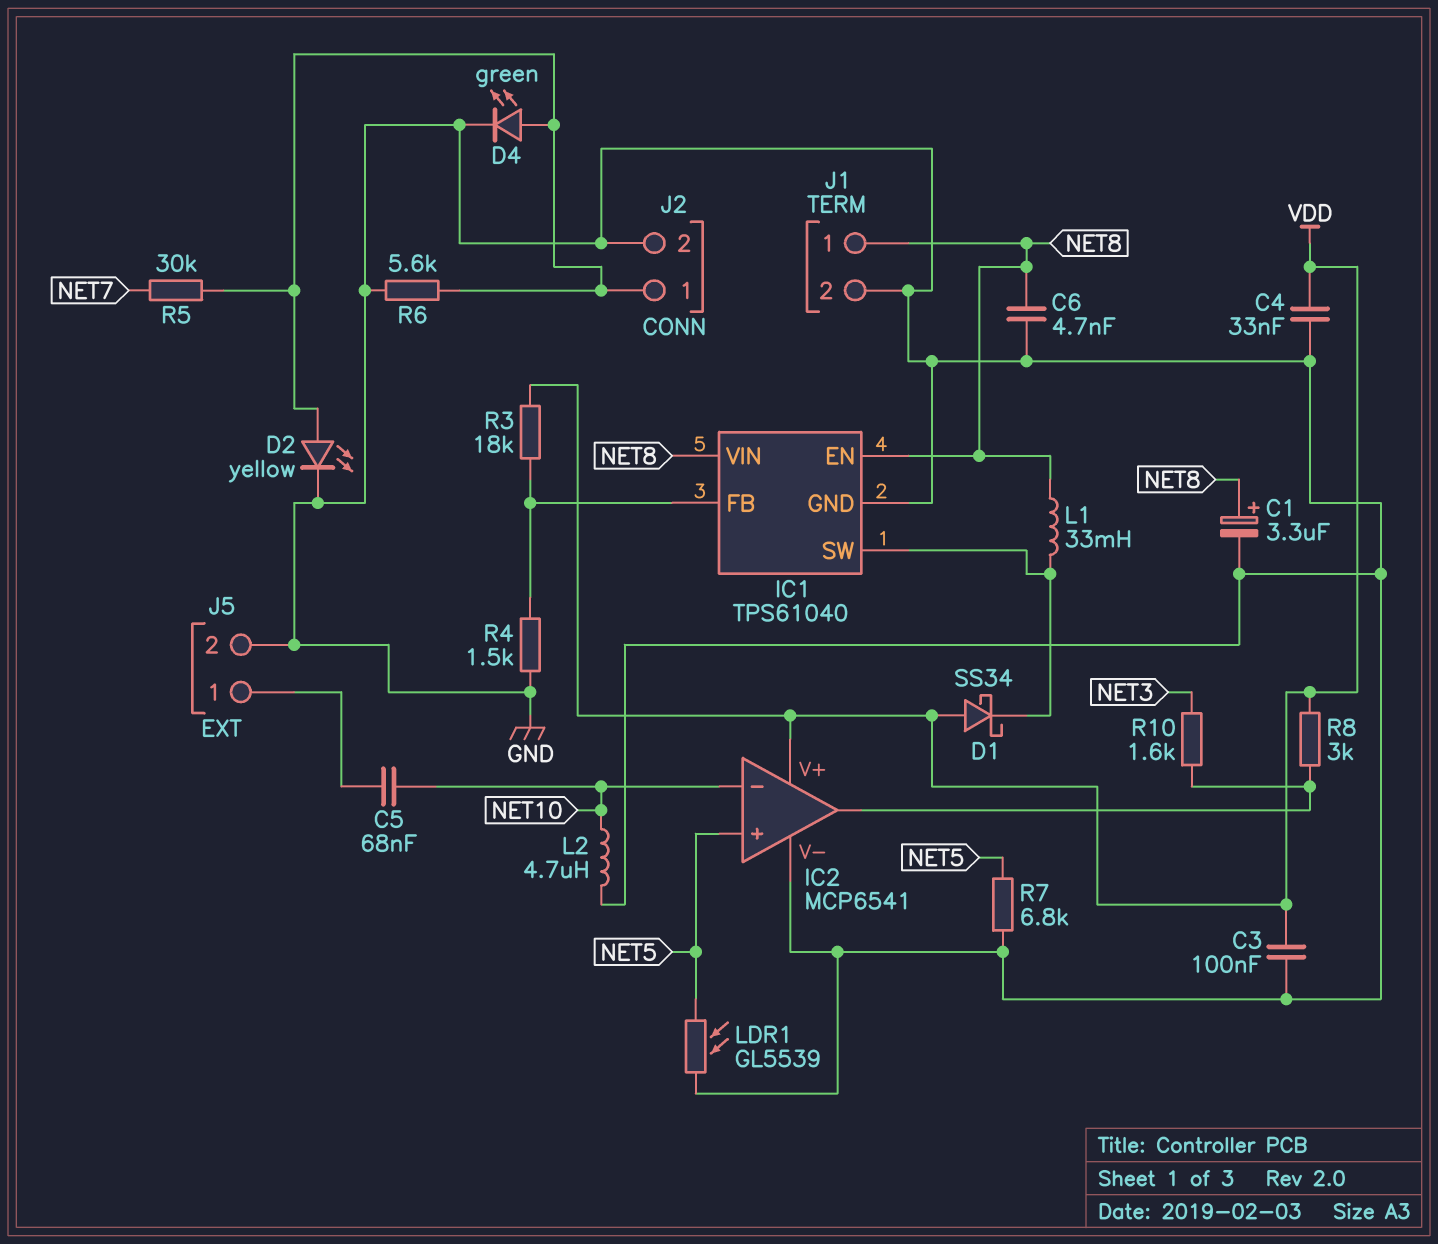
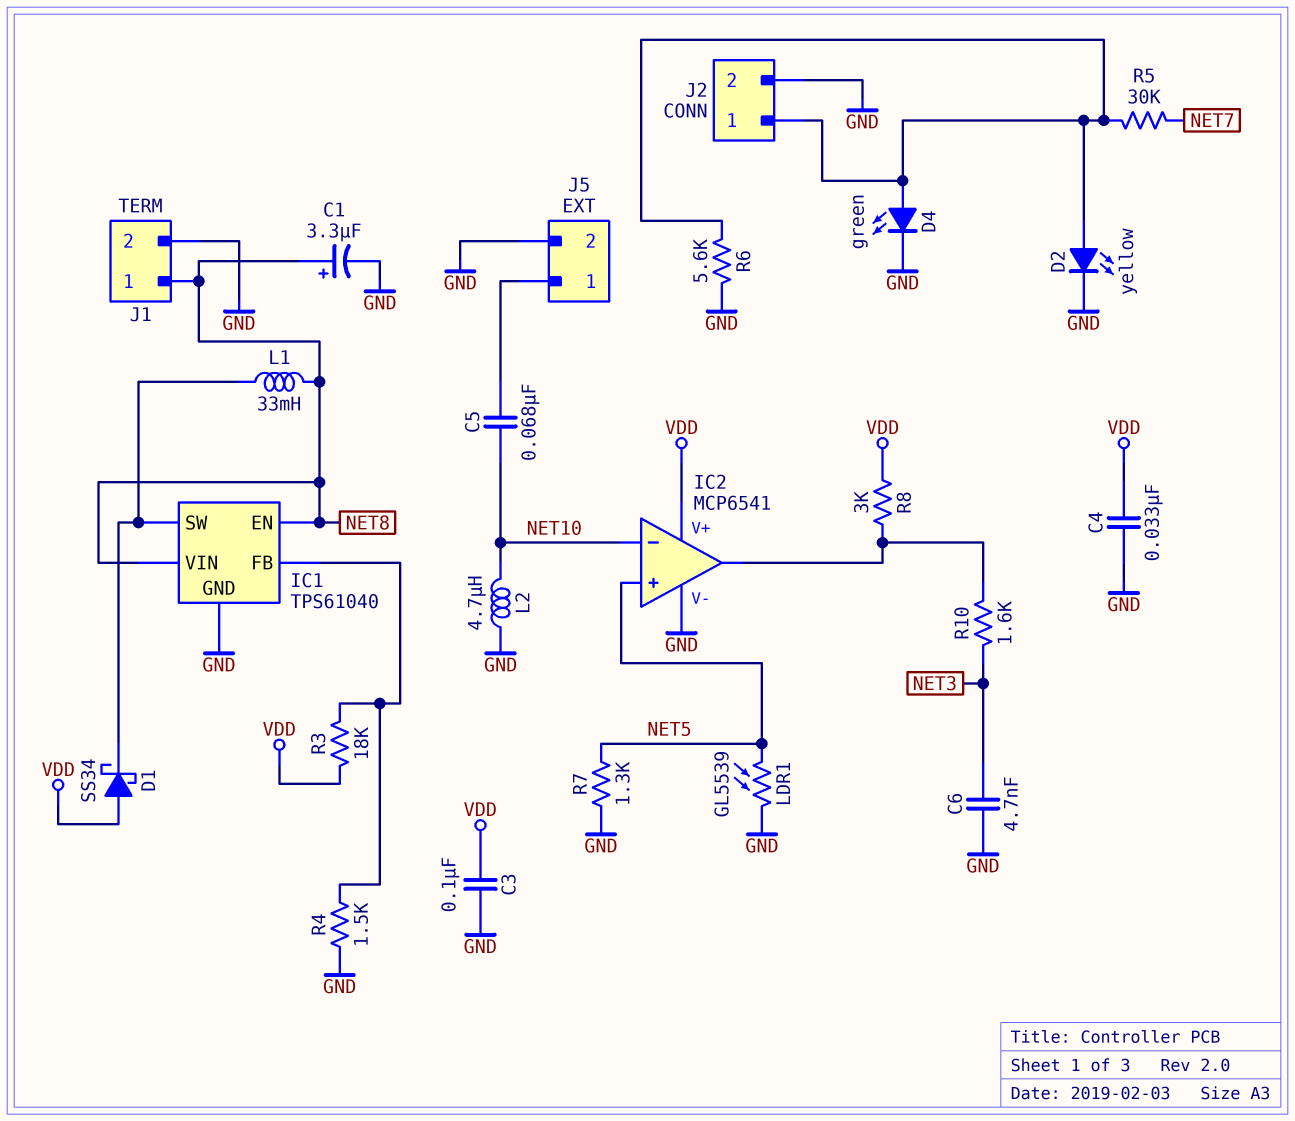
C6: 4.7nF (GND, NET8) -> 4.7nF (GND, NET3)
R7: 6.8k (GND, NET5) -> 1.3k (GND, NET5)

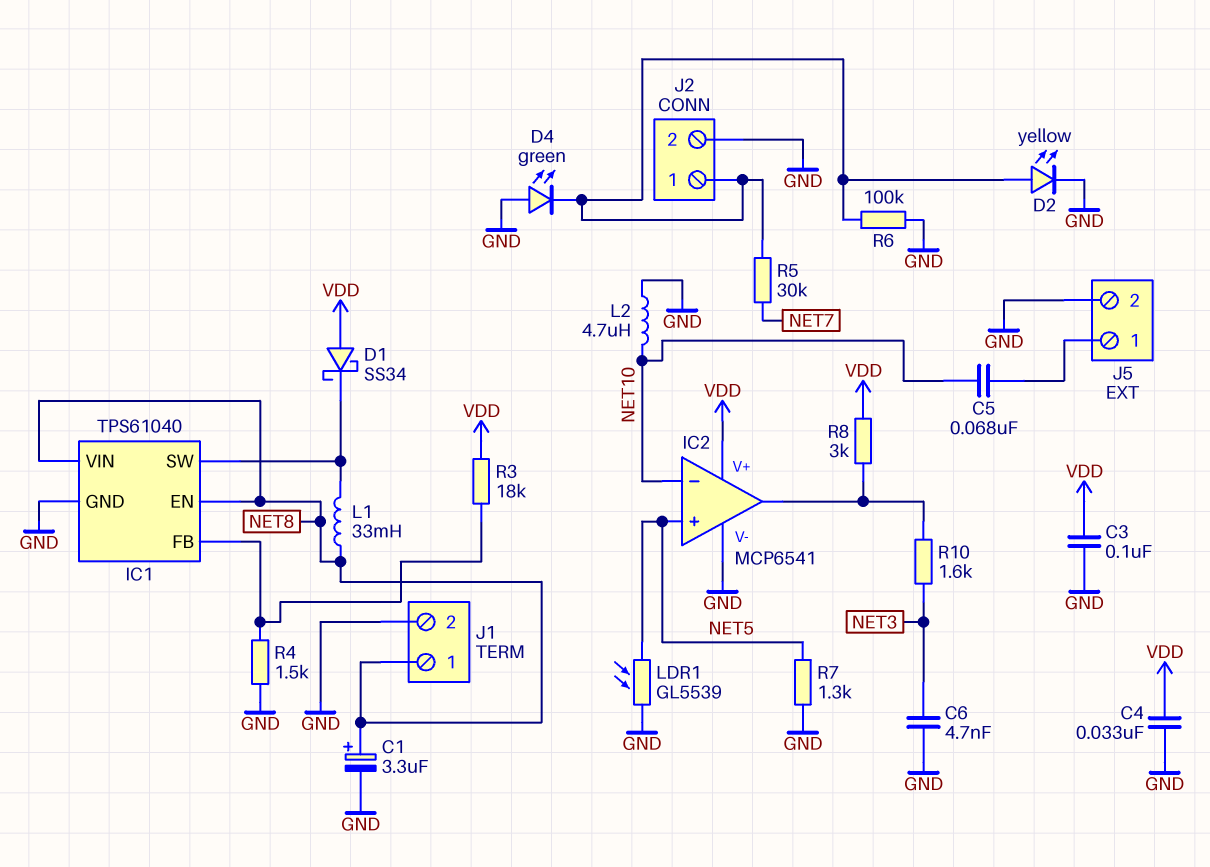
D4: LED green (A J2/1, K GND) -> LED green (A GND, K J2/1)
R6: 5.6k (GND, J2/1) -> 100k (GND, J2/1)

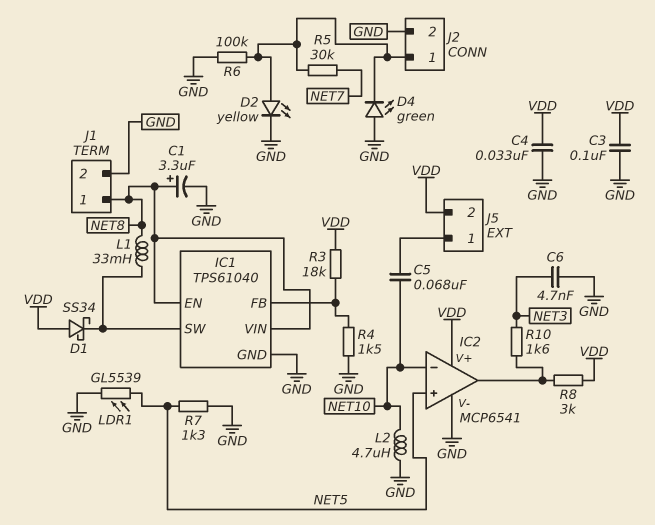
J5 pin 2: GND -> VDD

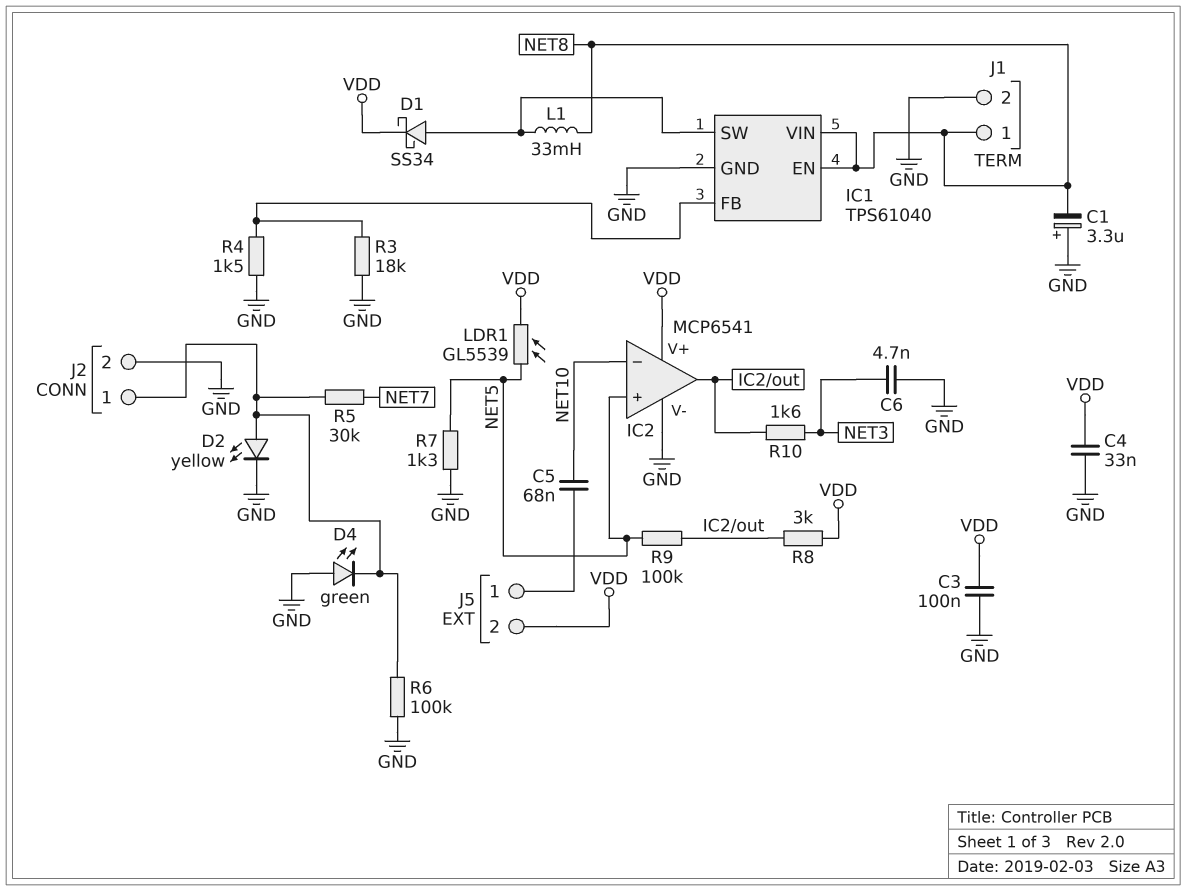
C1: 3.3uF (plus NET8, minus GND) -> 3.3uF (plus GND, minus NET8)
D1: schottky SS34 (A VDD, K IC1/SW) -> schottky SS34 (A IC1/SW, K VDD)
L2: 4.7uH (GND, NET10) -> none
LDR1: GL5539 (GND, NET5) -> GL5539 (NET5, VDD)
R3: 18k (IC1/FB, VDD) -> 18k (GND, IC1/FB)
R9: none -> 100k (IC2/out, NET5)

